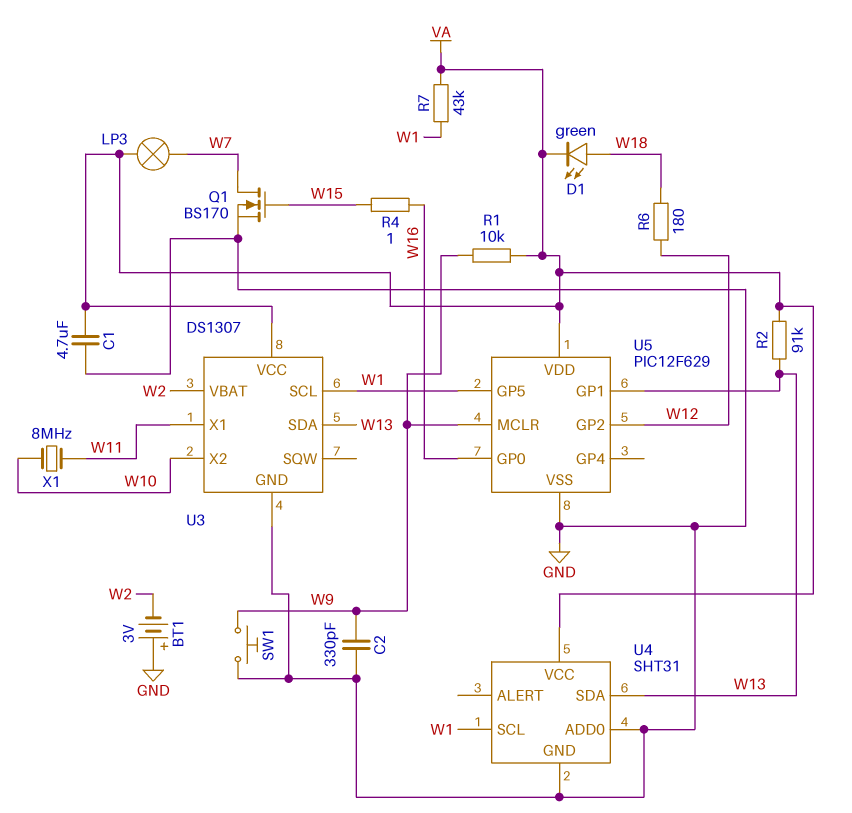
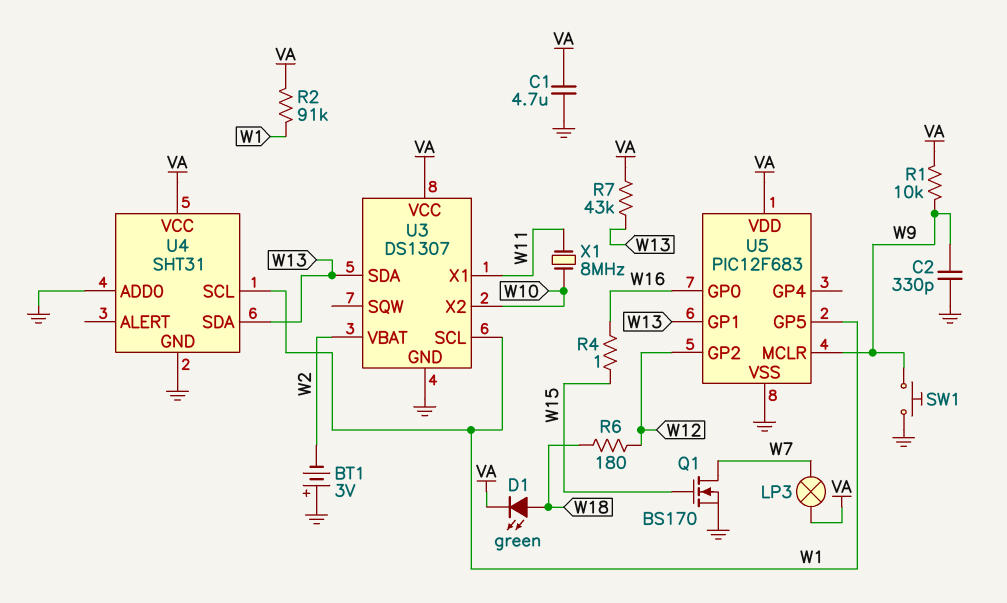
R2: 91k (VA, W13) -> 91k (VA, W1)
R7: 43k (VA, W1) -> 43k (VA, W13)
U5: PIC12F629 -> PIC12F683

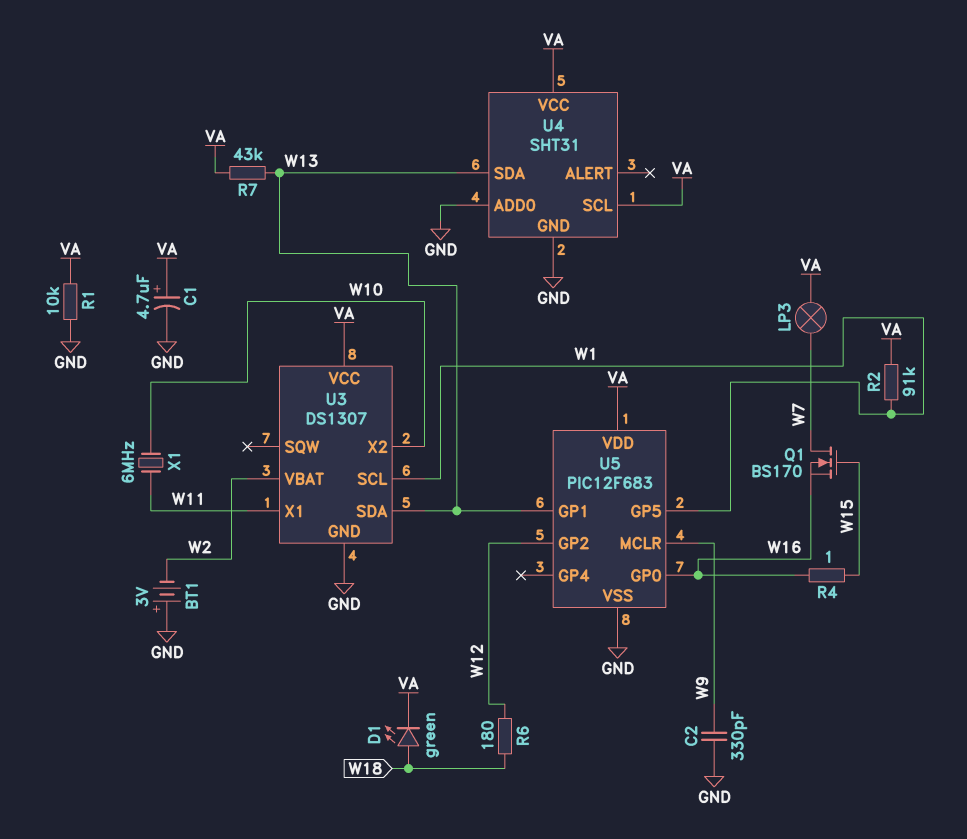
C1: 4.7uF (GND, VA) -> 4.7uF (plus VA, minus GND)
Q1: NMOS BS170 (G W15, D W7, S GND) -> NMOS BS170 (G W15, D W7, S W16)
R1: 10k (VA, W9) -> 10k (GND, VA)
SW1: button (GND, W9) -> none
U4 pin SCL: W1 -> VA
X1: 8MHz (W10, W11) -> 6MHz (W10, W11)

